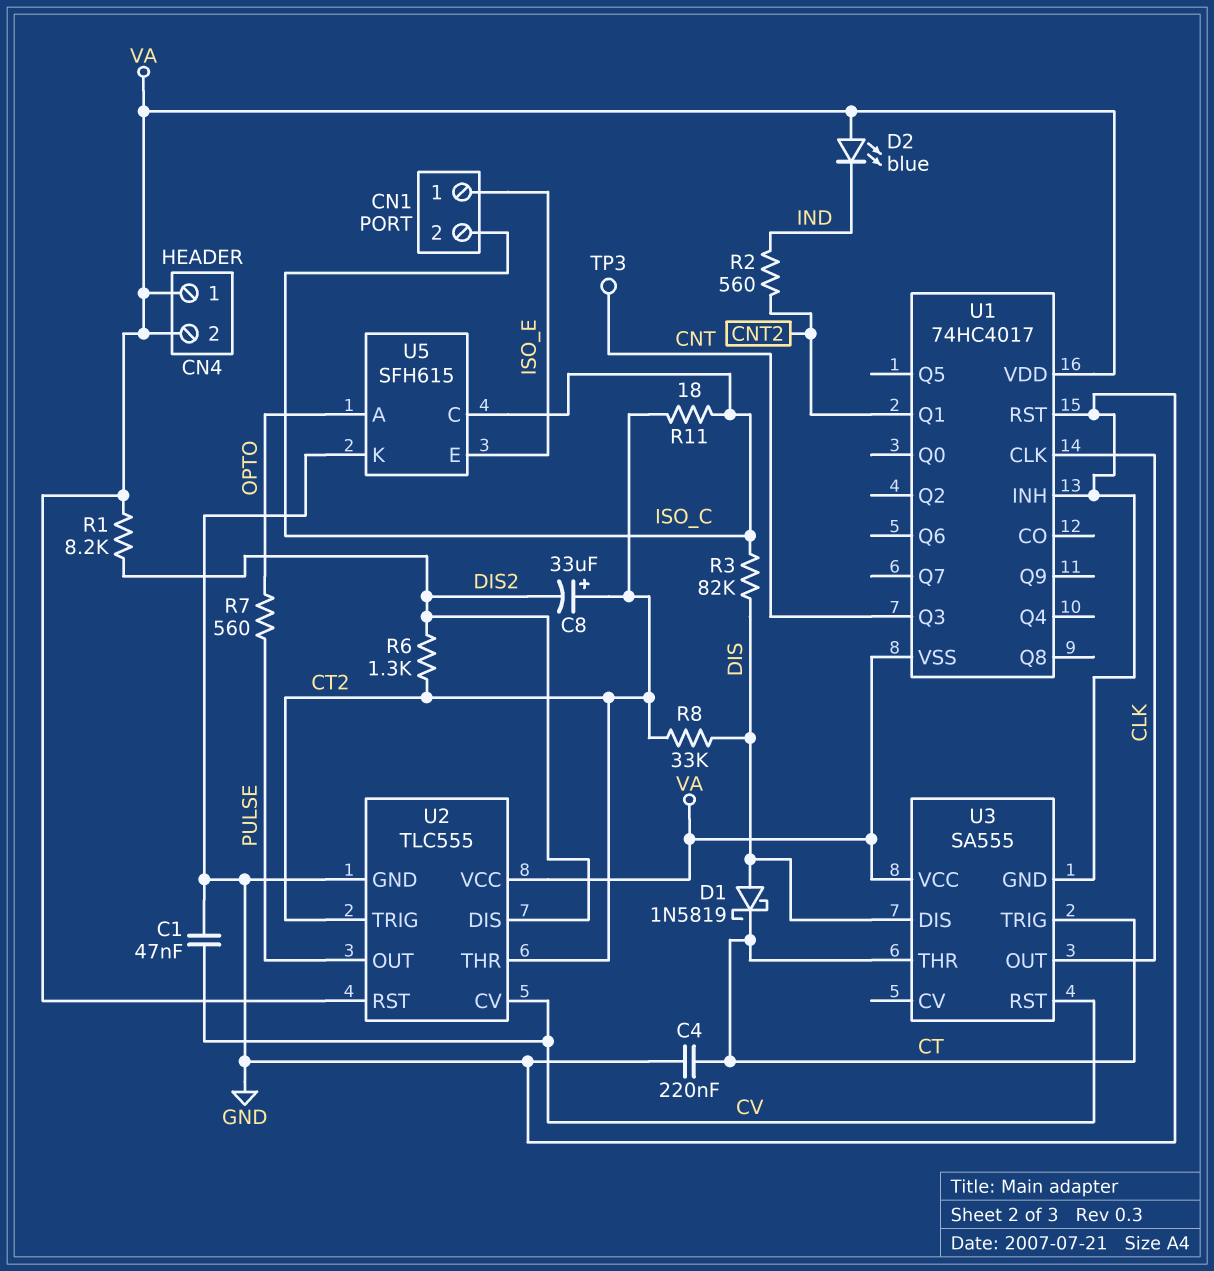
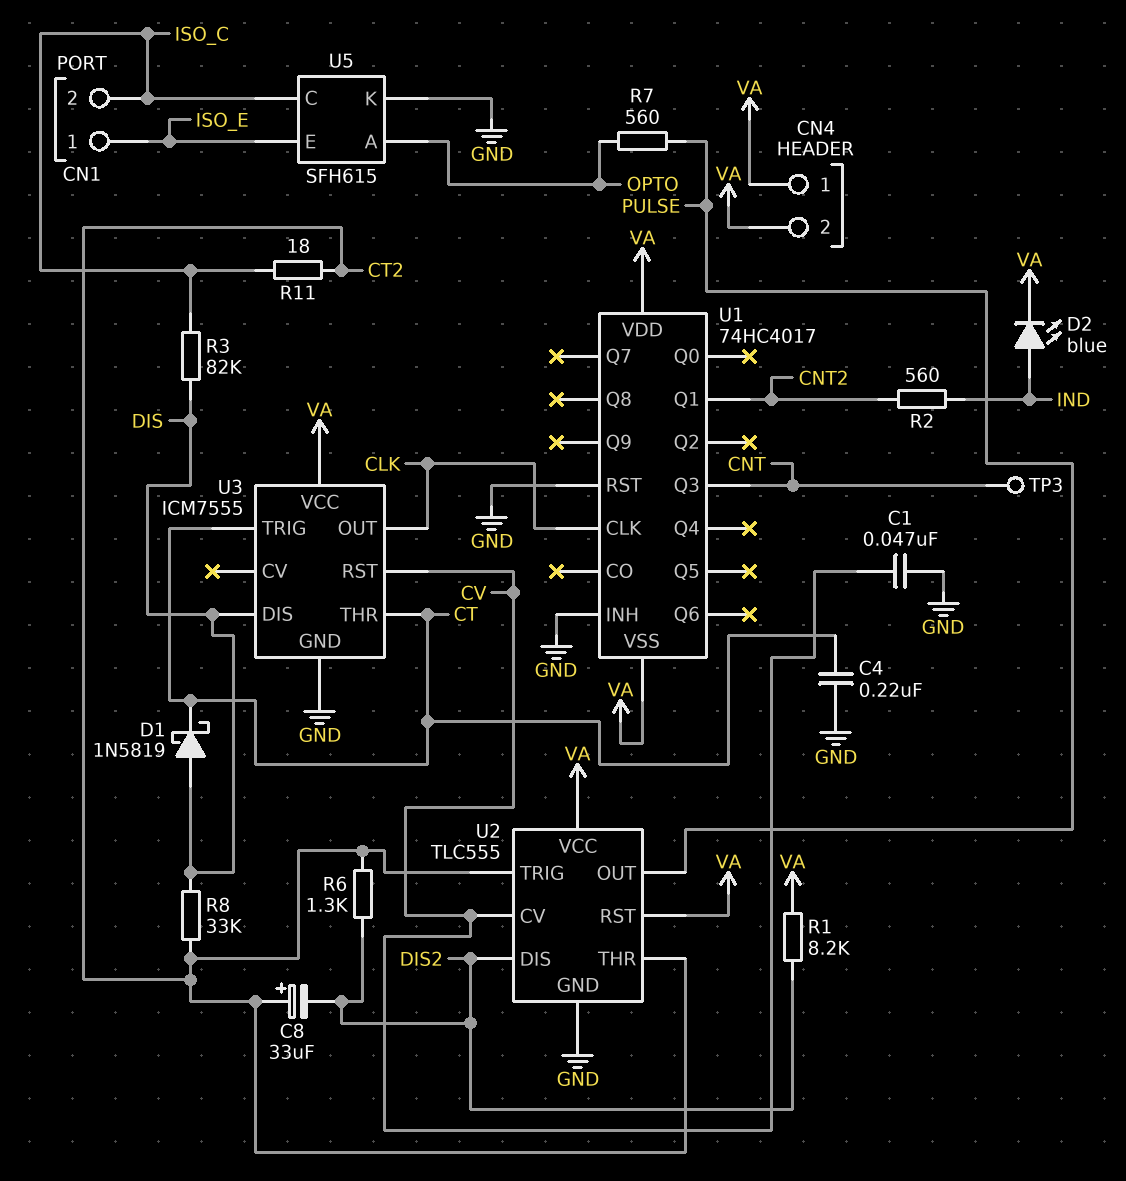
D2: LED blue (A VA, K IND) -> LED blue (A IND, K VA)
U3: SA555 -> ICM7555

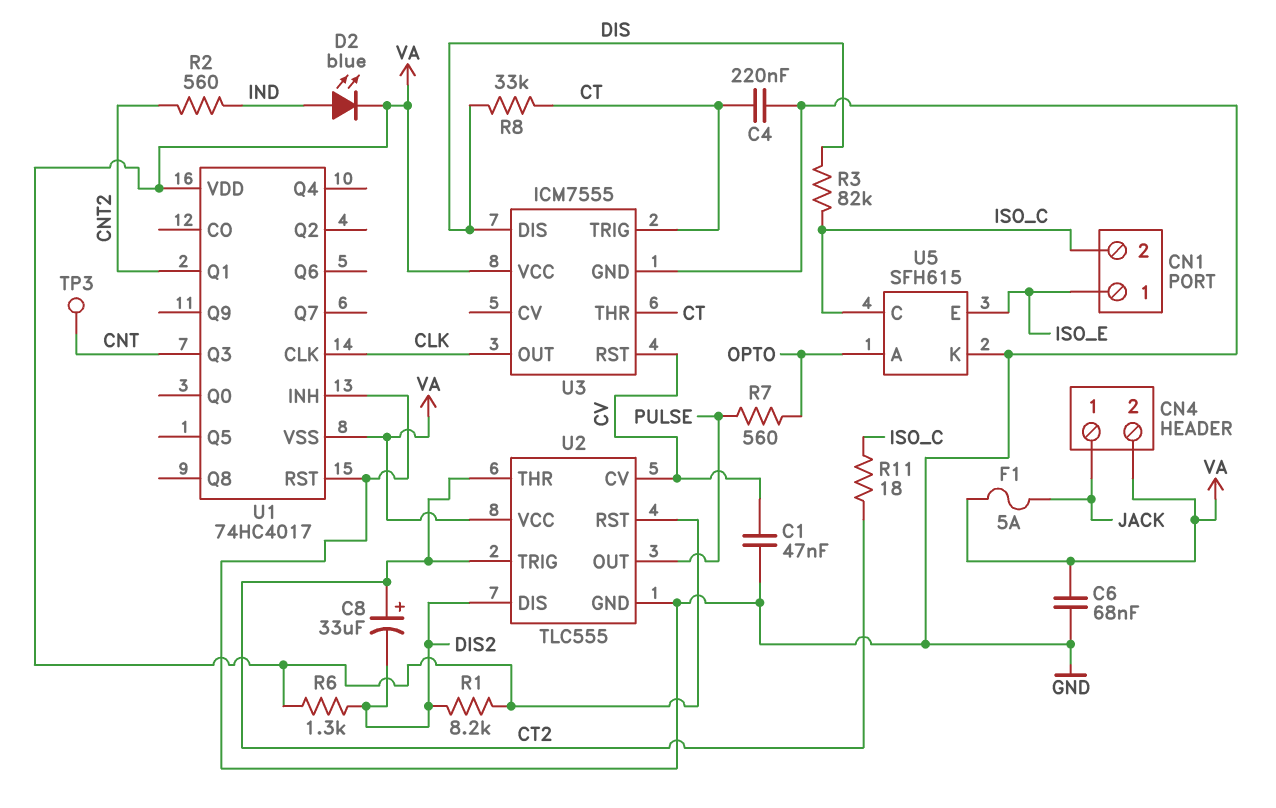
C6: none -> 68nF (GND, VA)
CN4 pin 1: VA -> JACK
D1: schottky 1N5819 (A DIS, K CT) -> none
F1: none -> 5A (JACK, VA)
R6: 1.3k (CT2, DIS2) -> 1.3k (DIS2, VA)
R8: 33k (CT2, DIS) -> 33k (CT, DIS)

